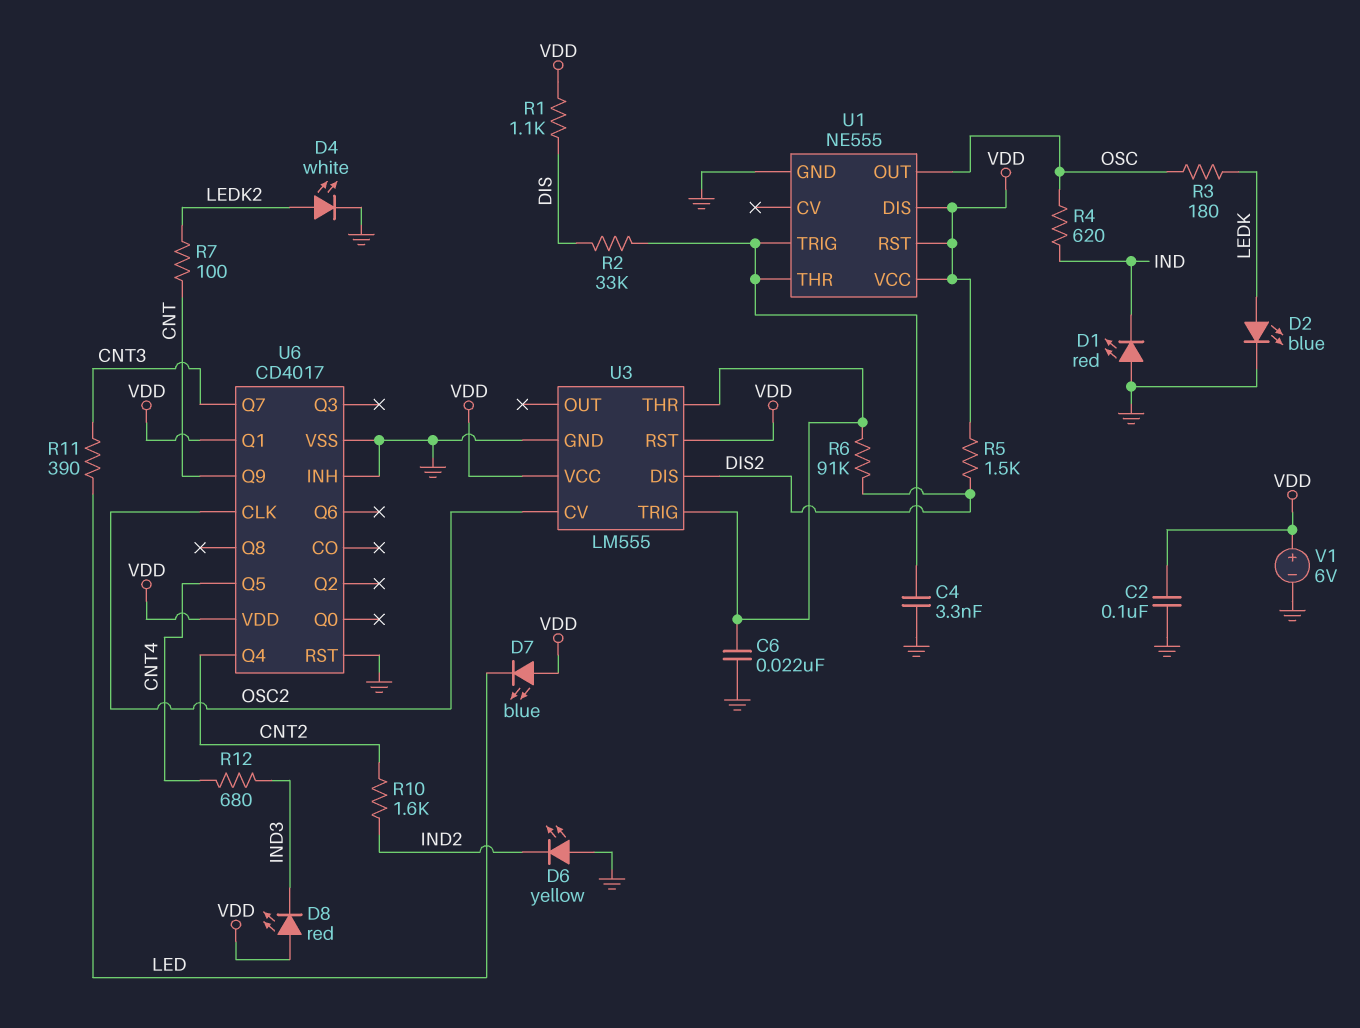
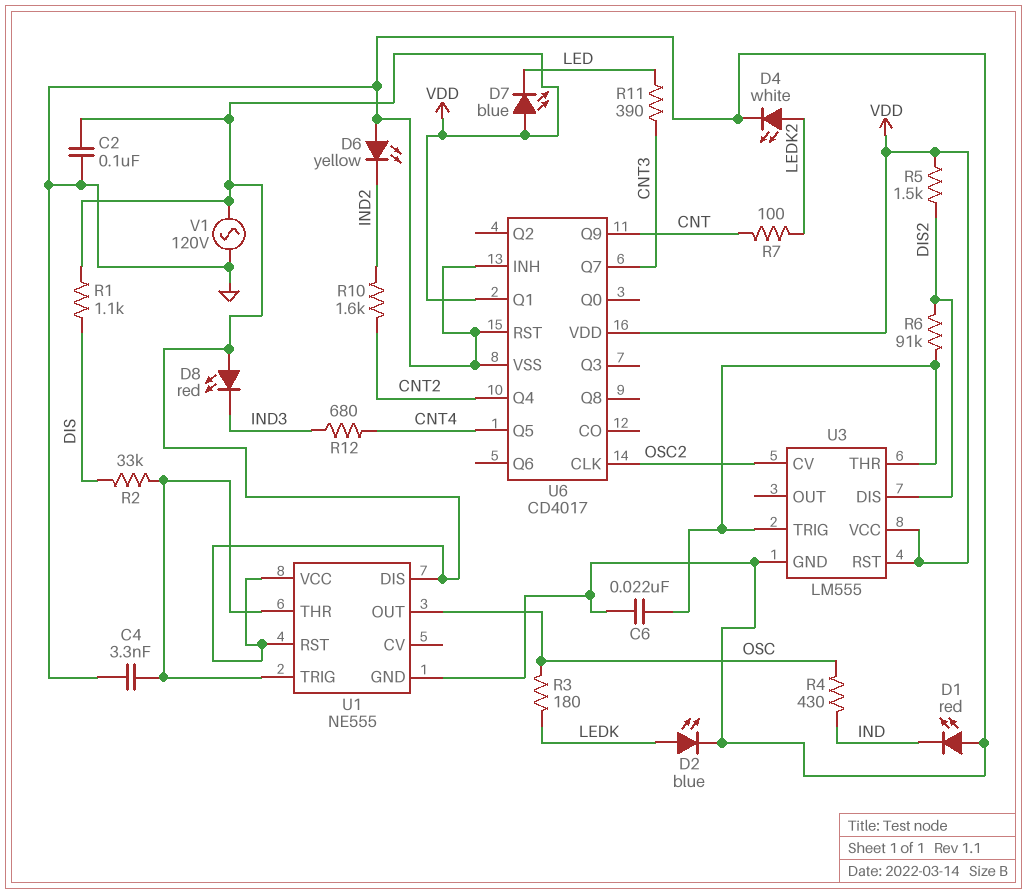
R4: 620 (IND, OSC) -> 430 (IND, OSC)
V1: 6V (plus VDD, minus GND) -> AC 120V (GND, VDD)

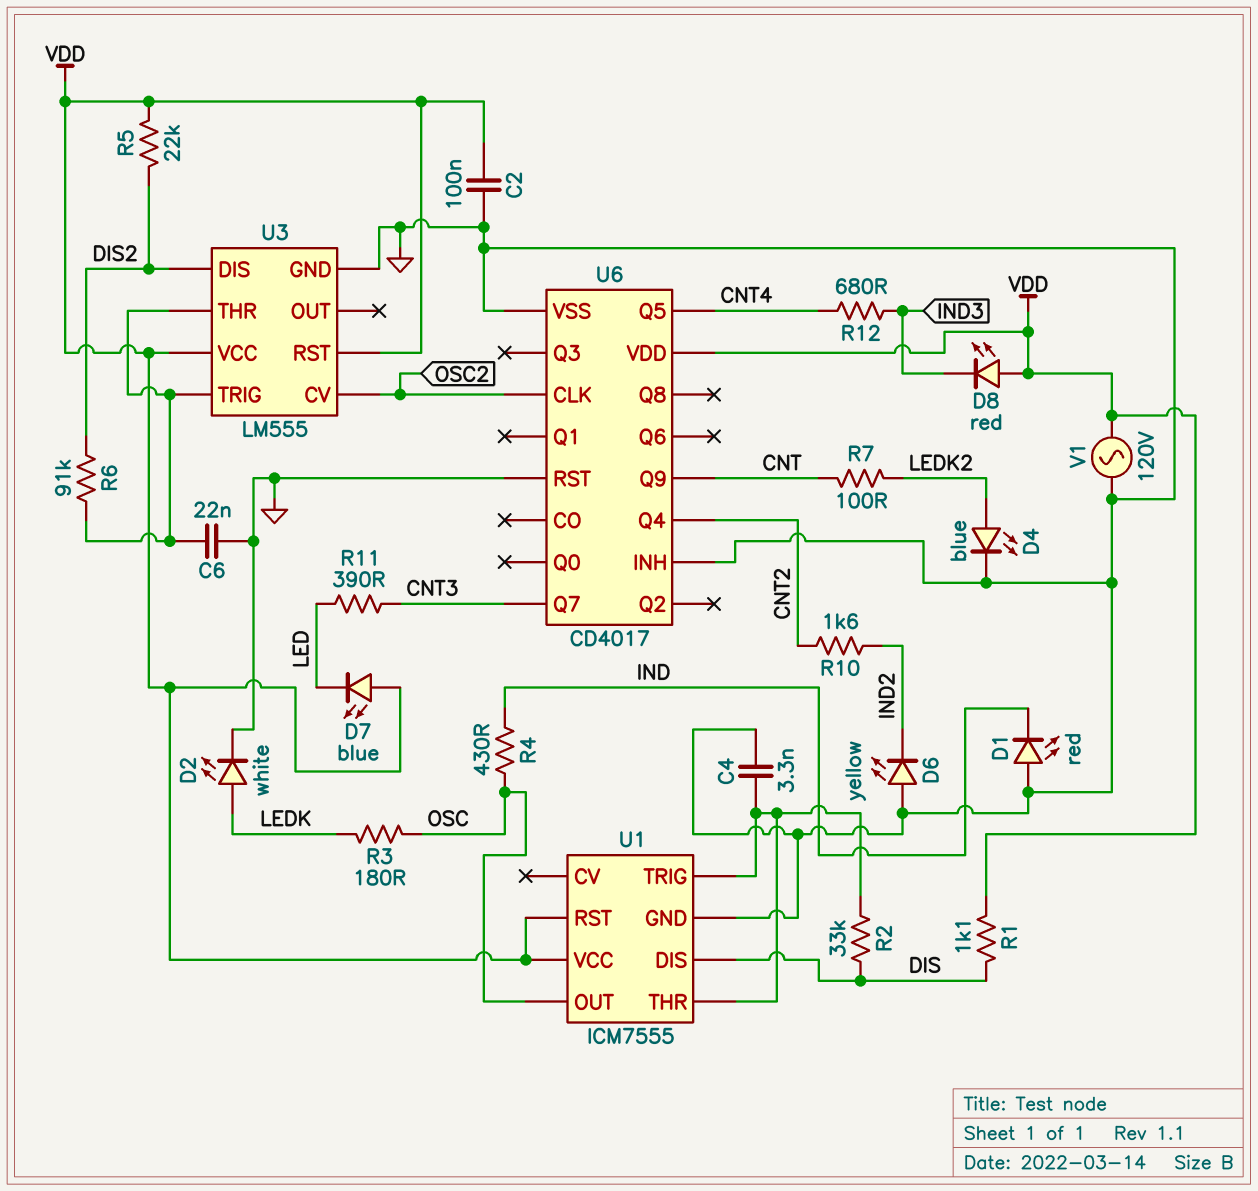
D2: LED blue (A LEDK, K GND) -> LED white (A LEDK, K GND)
D4: LED white (A LEDK2, K GND) -> LED blue (A LEDK2, K GND)
R5: 1.5k (DIS2, VDD) -> 22k (DIS2, VDD)
U1: NE555 -> ICM7555
U1 pin DIS: VDD -> DIS
U6 pin Q1: VDD -> none

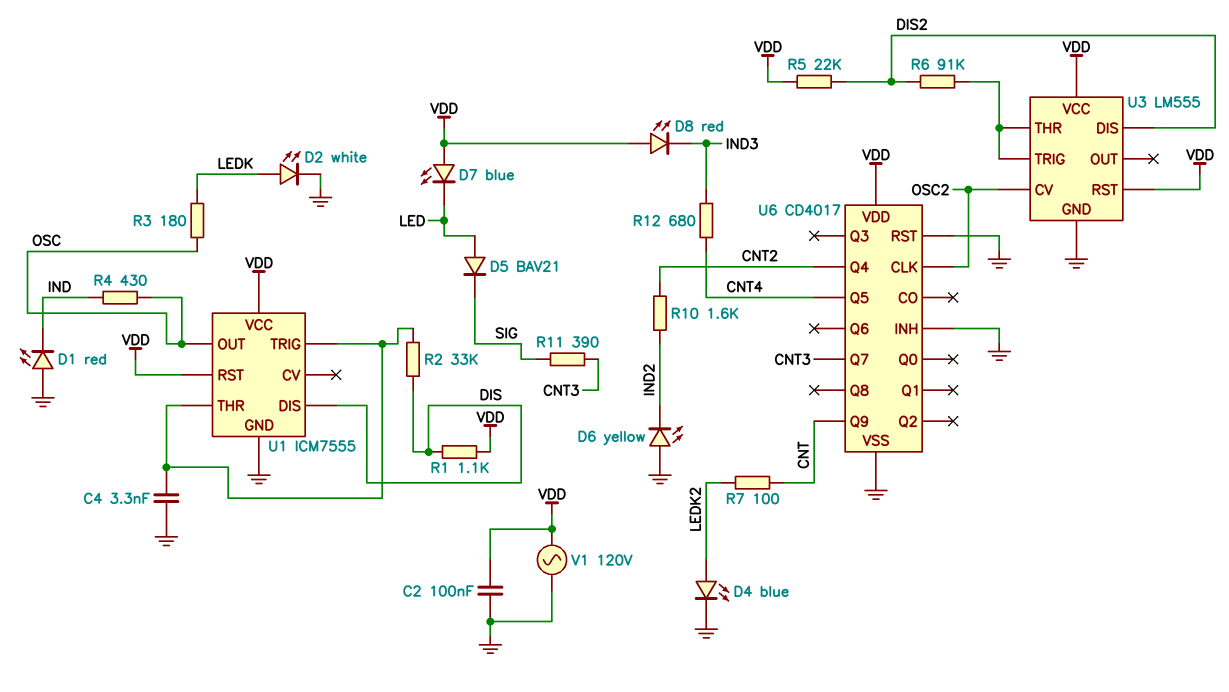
C6: 22nF (GND, U3/THR) -> none
D5: none -> diode BAV21 (A LED, K SIG)
R11: 390 (CNT3, LED) -> 390 (CNT3, SIG)

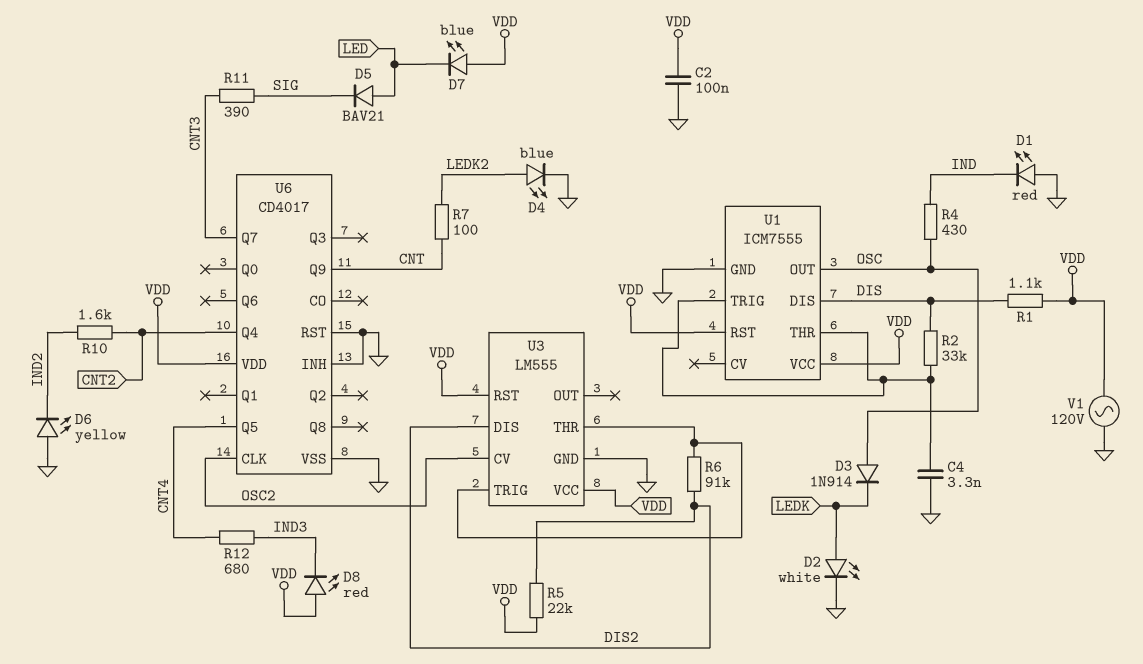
D3: none -> diode 1N914 (A OSC, K LEDK)
R3: 180 (LEDK, OSC) -> none

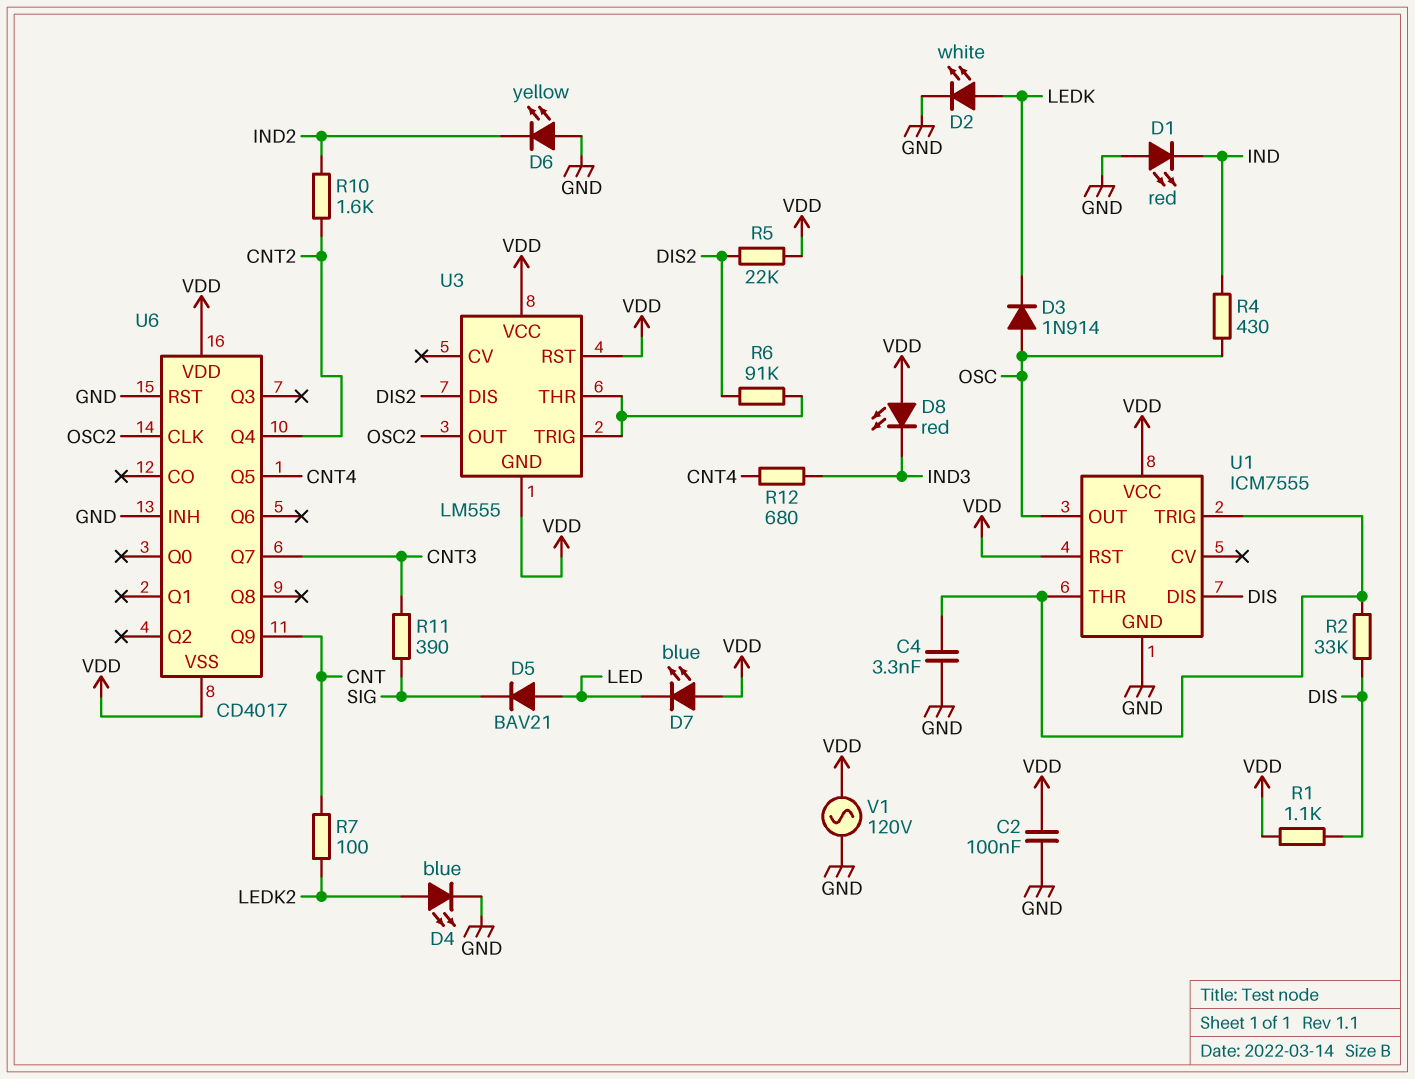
U3 pin CV: OSC2 -> none
U3 pin GND: GND -> VDD
U3 pin OUT: none -> OSC2
U6 pin VSS: GND -> VDD

